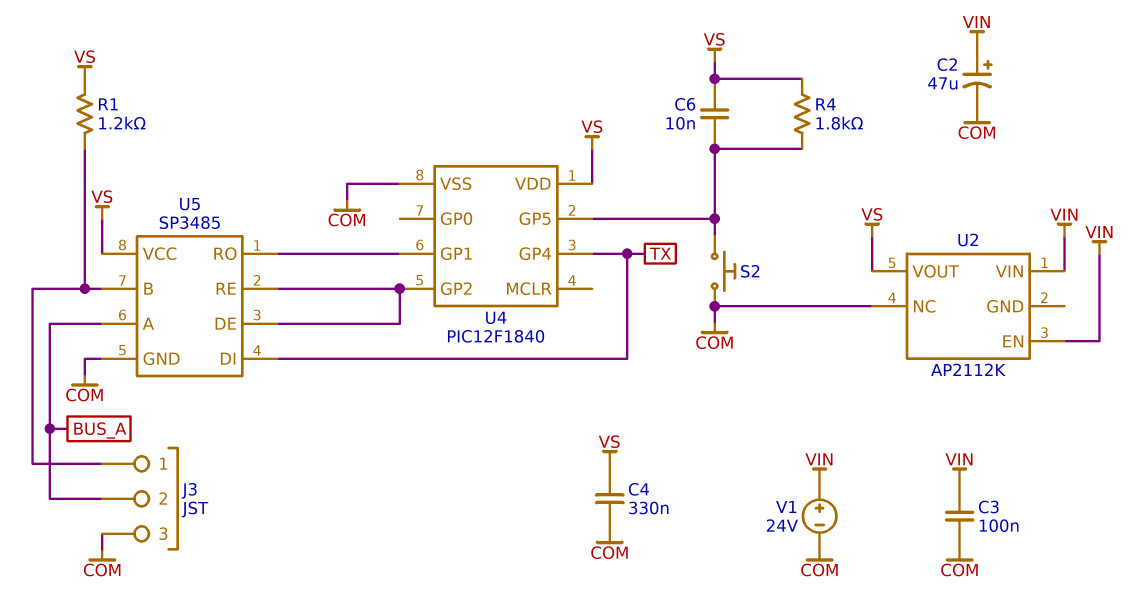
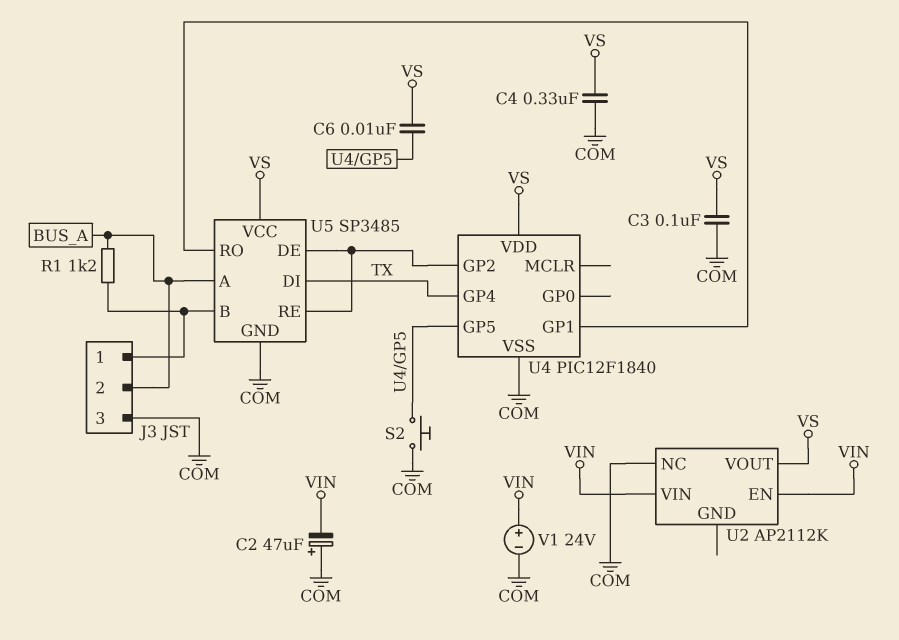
C2: 47uF (plus VIN, minus COM) -> 47uF (plus COM, minus VIN)
C3: 100nF (COM, VIN) -> 100nF (COM, VS)
R1: 1.2k (J3/1, VS) -> 1.2k (BUS_A, J3/1)
R4: 1.8k (U4/GP5, VS) -> none

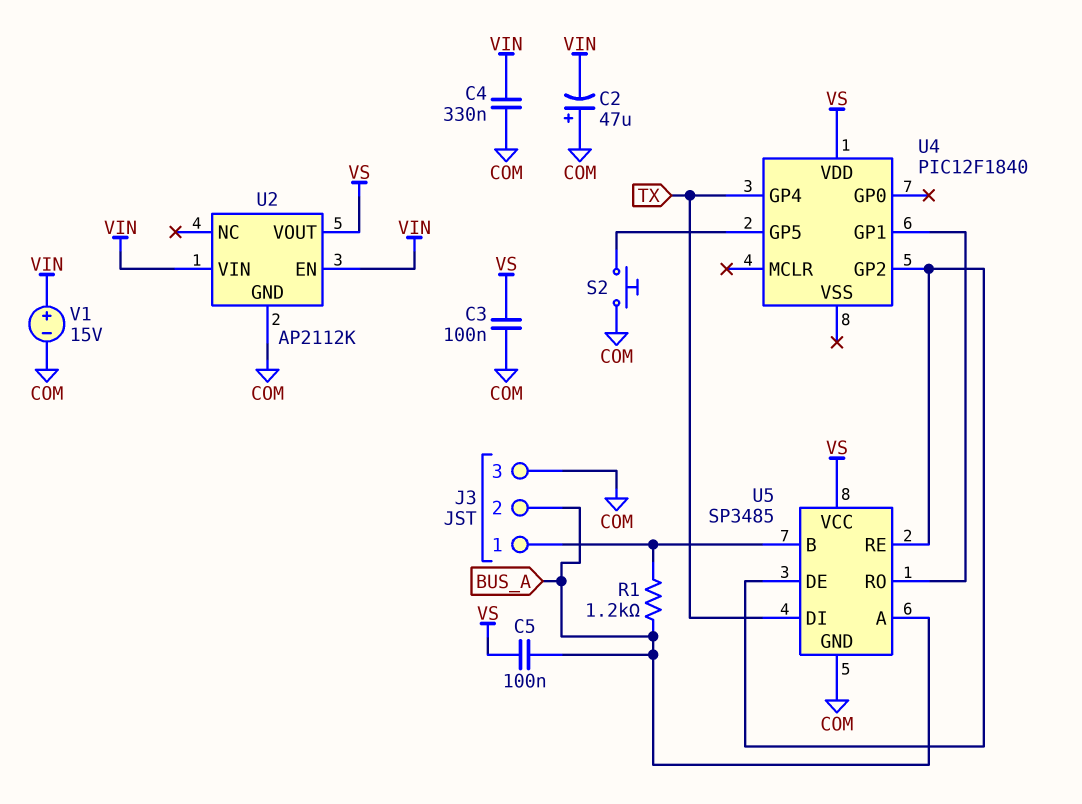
C4: 330nF (COM, VS) -> 330nF (COM, VIN)
C5: none -> 100nF (BUS_A, VS)
C6: 10nF (U4/GP5, VS) -> none
U2 pin GND: none -> COM
U2 pin NC: COM -> none
U4 pin VSS: COM -> none
V1: 24V (plus VIN, minus COM) -> 15V (plus VIN, minus COM)

